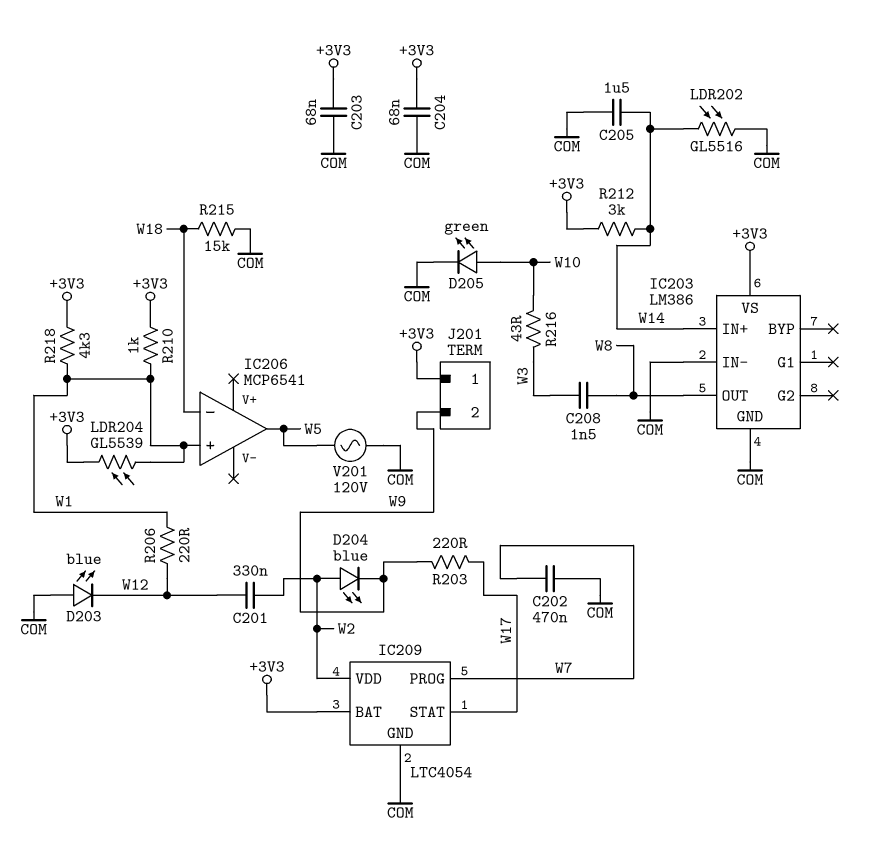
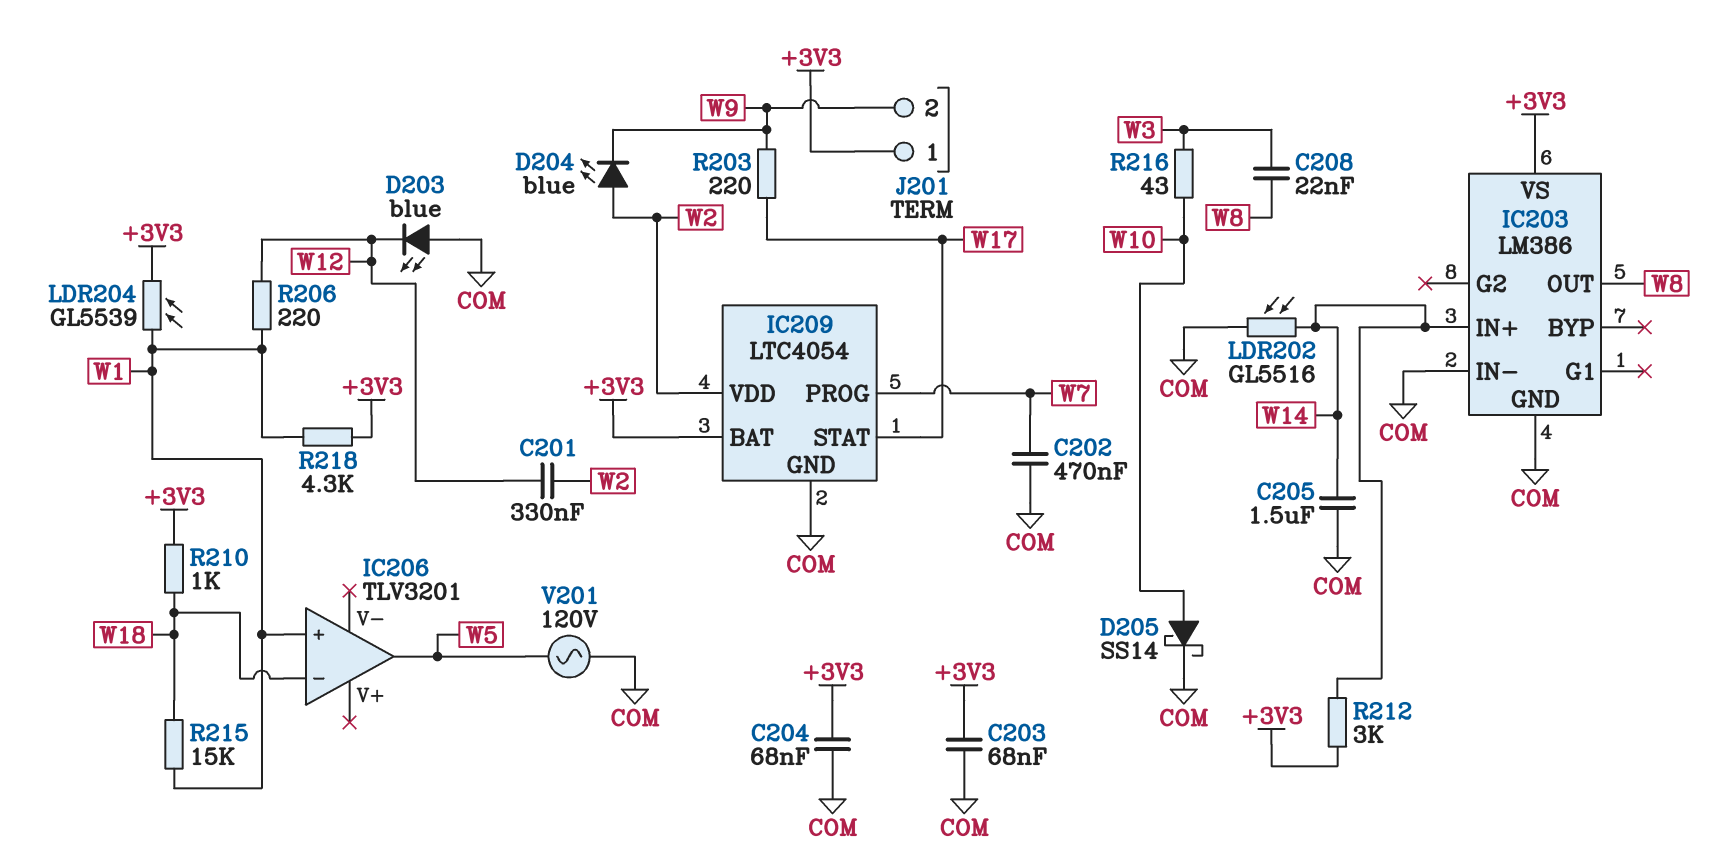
C208: 1.5nF (W3, W8) -> 22nF (W3, W8)
D205: LED green (A W10, K COM) -> schottky SS14 (A W10, K COM)
IC206: MCP6541 -> TLV3201
R210: 1k (+3V3, W1) -> 1k (+3V3, W18)
R215: 15k (COM, W18) -> 15k (W1, W18)

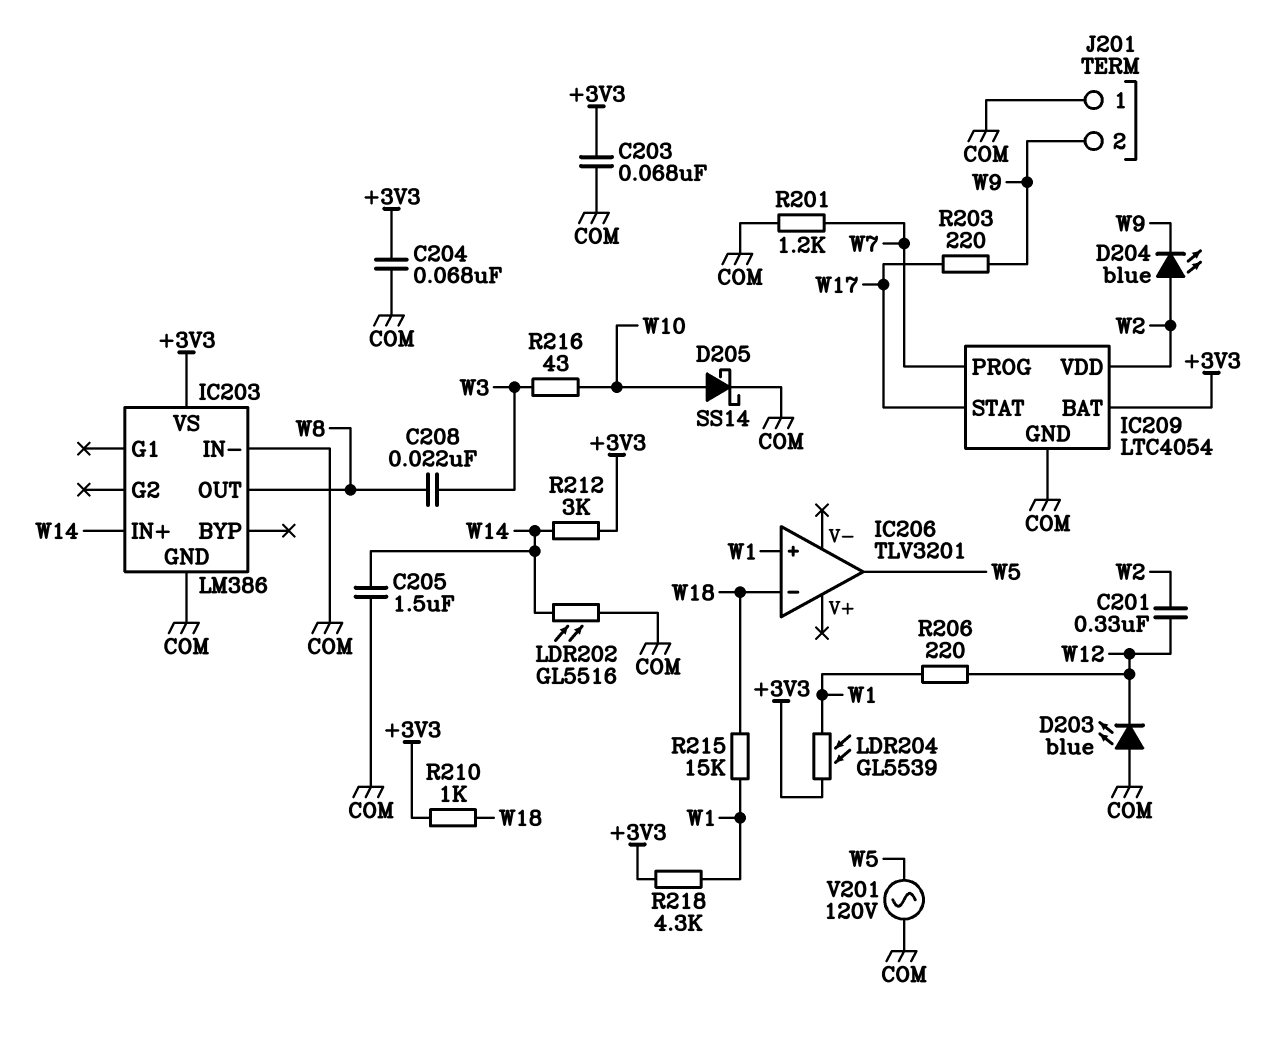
C202: 470nF (COM, W7) -> none
J201 pin 1: +3V3 -> COM
R201: none -> 1.2k (COM, W7)

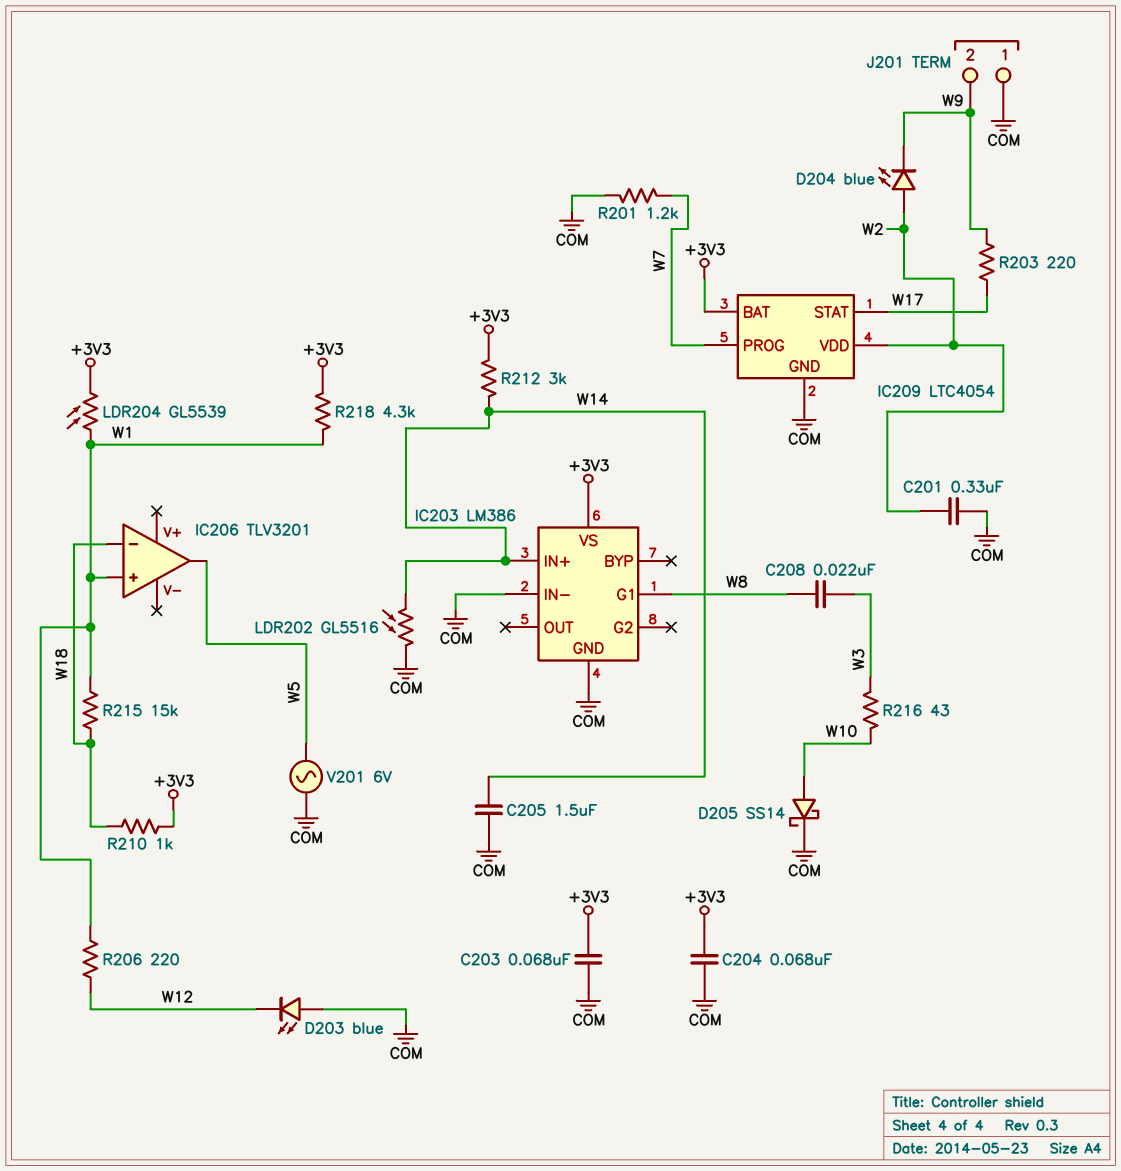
C201: 330nF (W2, W12) -> 330nF (COM, W2)
IC203 pin G1: none -> W8
IC203 pin OUT: W8 -> none
V201: AC 120V (COM, W5) -> AC 6V (COM, W5)

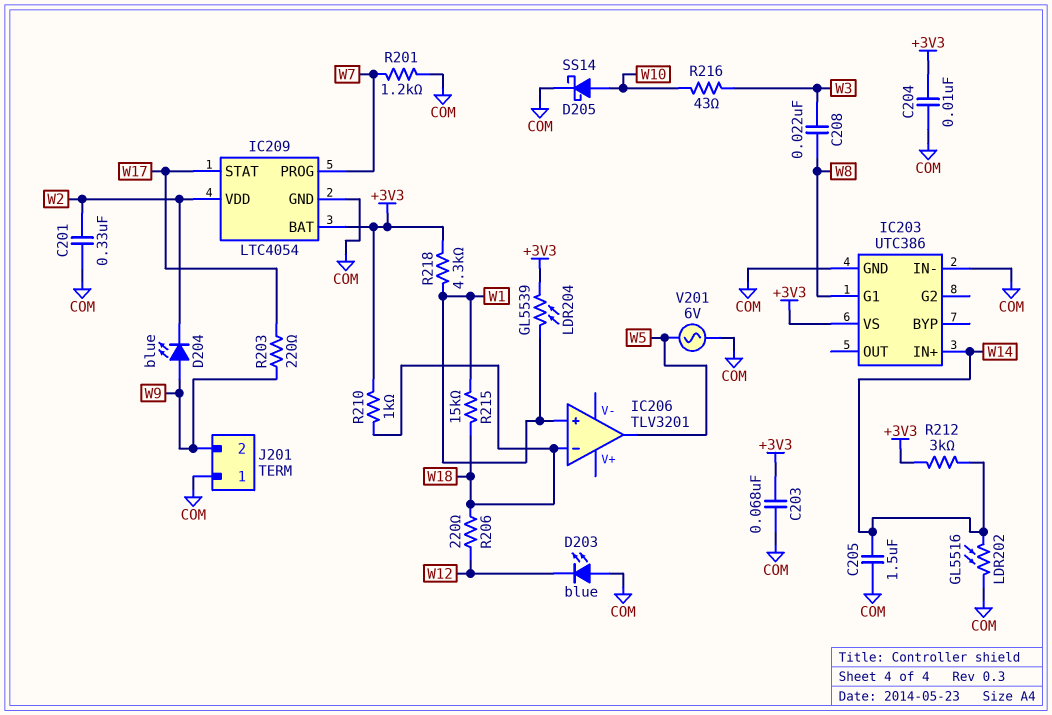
C204: 68nF (+3V3, COM) -> 10nF (+3V3, COM)
D204: LED blue (A W2, K W9) -> LED blue (A W9, K W2)
IC203: LM386 -> UTC386
R206: 220 (W1, W12) -> 220 (W12, W18)

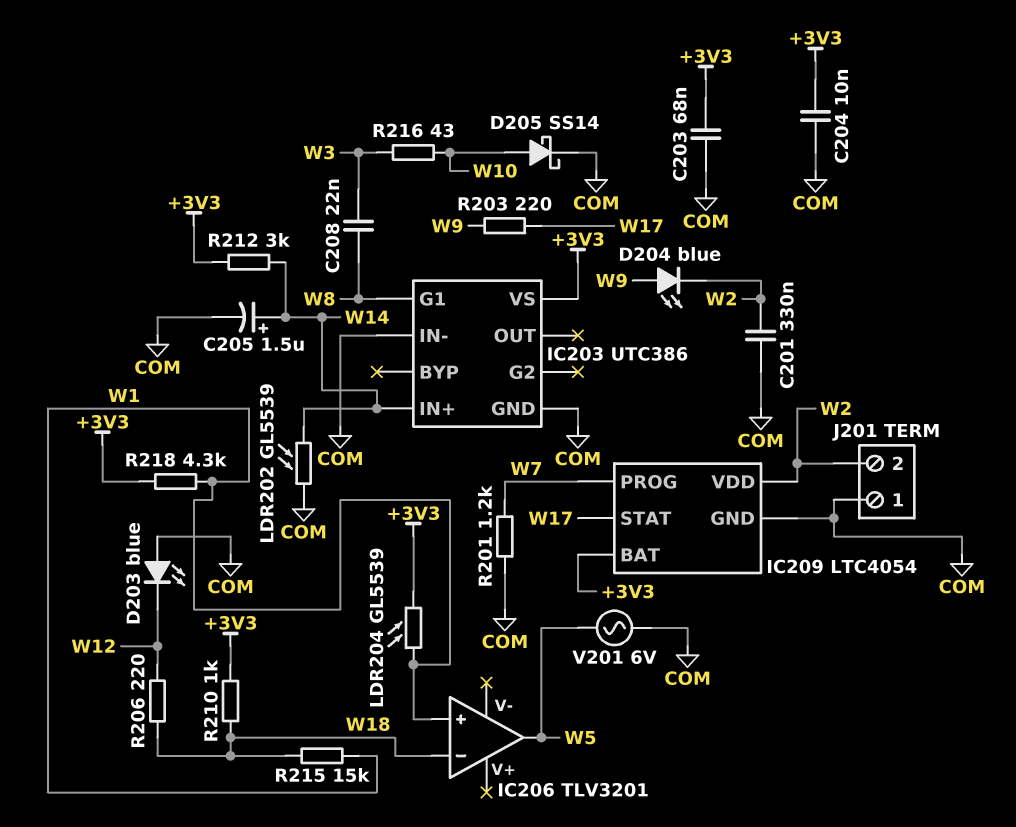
C205: 1.5uF (COM, W14) -> 1.5uF (plus W14, minus COM)
J201 pin 2: W9 -> W2
LDR202: GL5516 (COM, W14) -> GL5539 (COM, W14)

